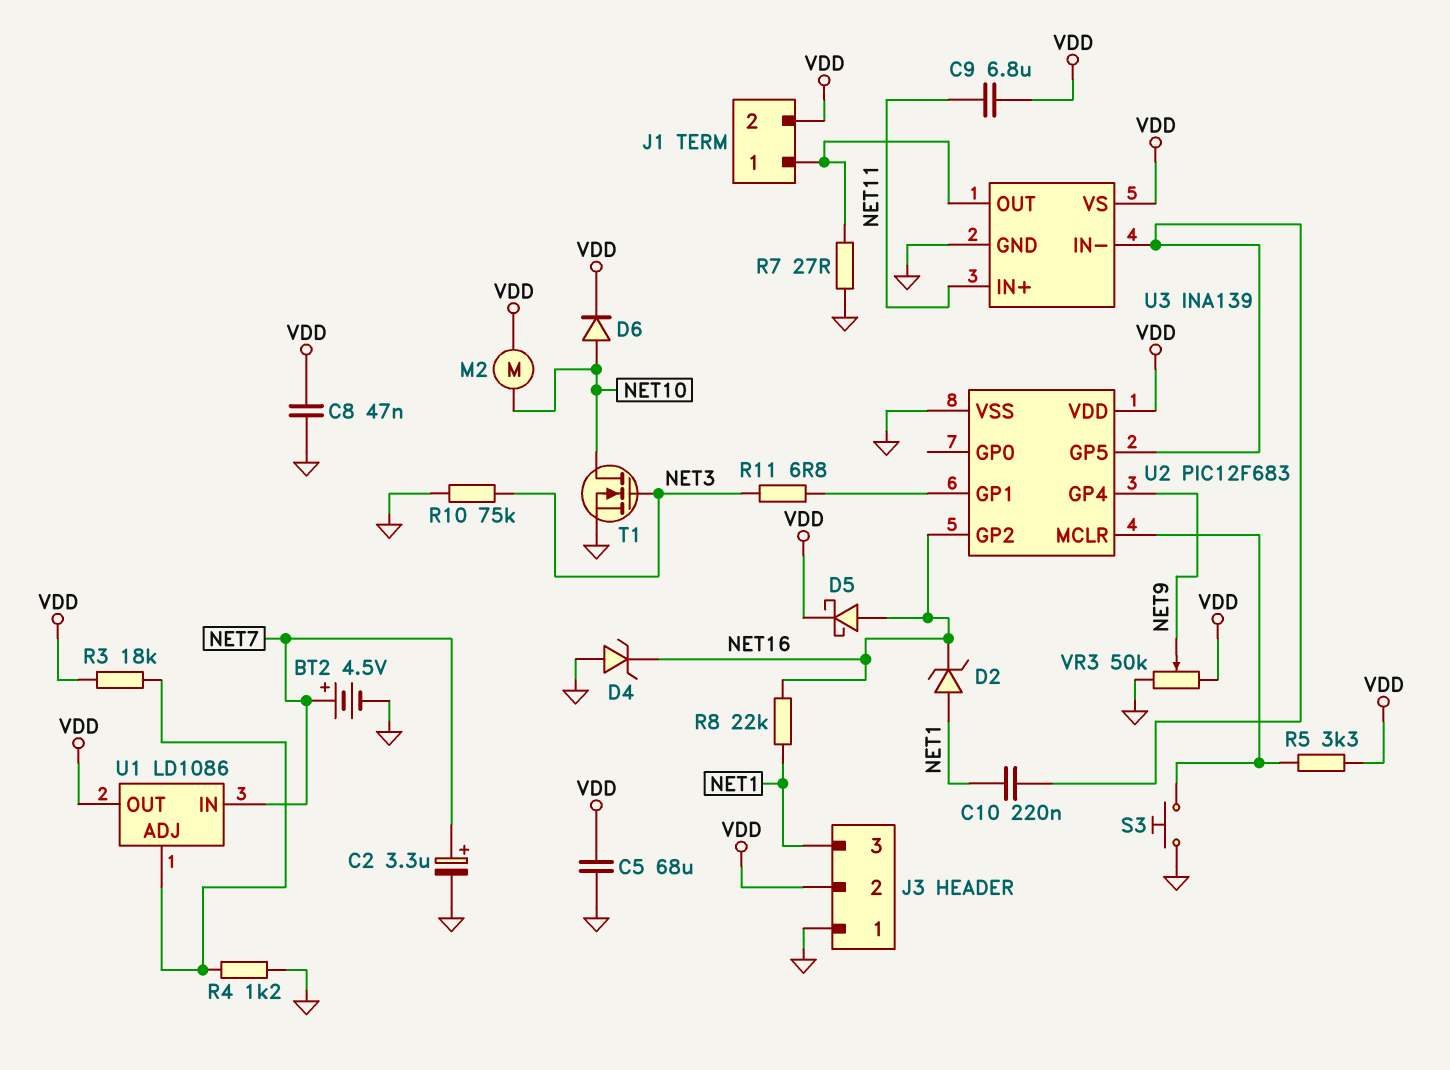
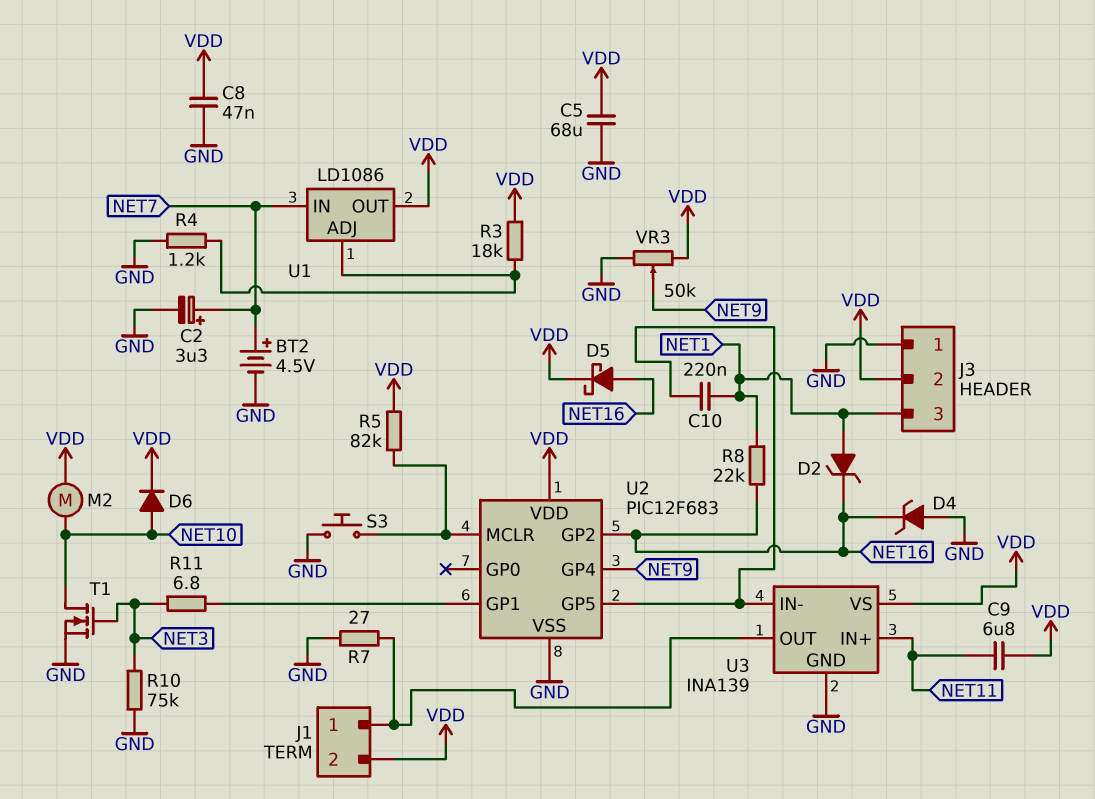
R5: 3.3k (U2/MCLR, VDD) -> 82k (U2/MCLR, VDD)

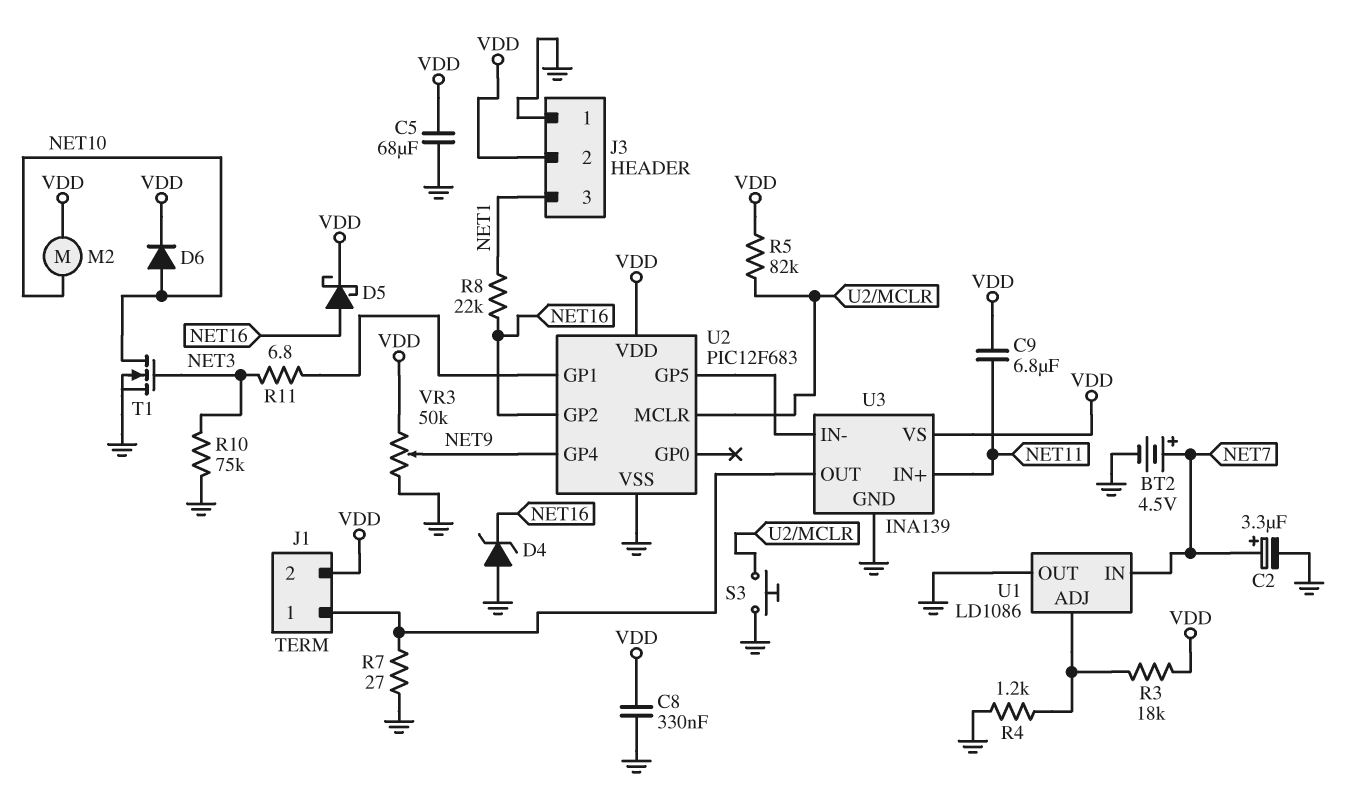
C8: 47nF (GND, VDD) -> 330nF (GND, VDD)
C10: 220nF (NET1, U2/GP5) -> none
D2: zener (A NET1, K NET16) -> none
U1 pin OUT: VDD -> GND

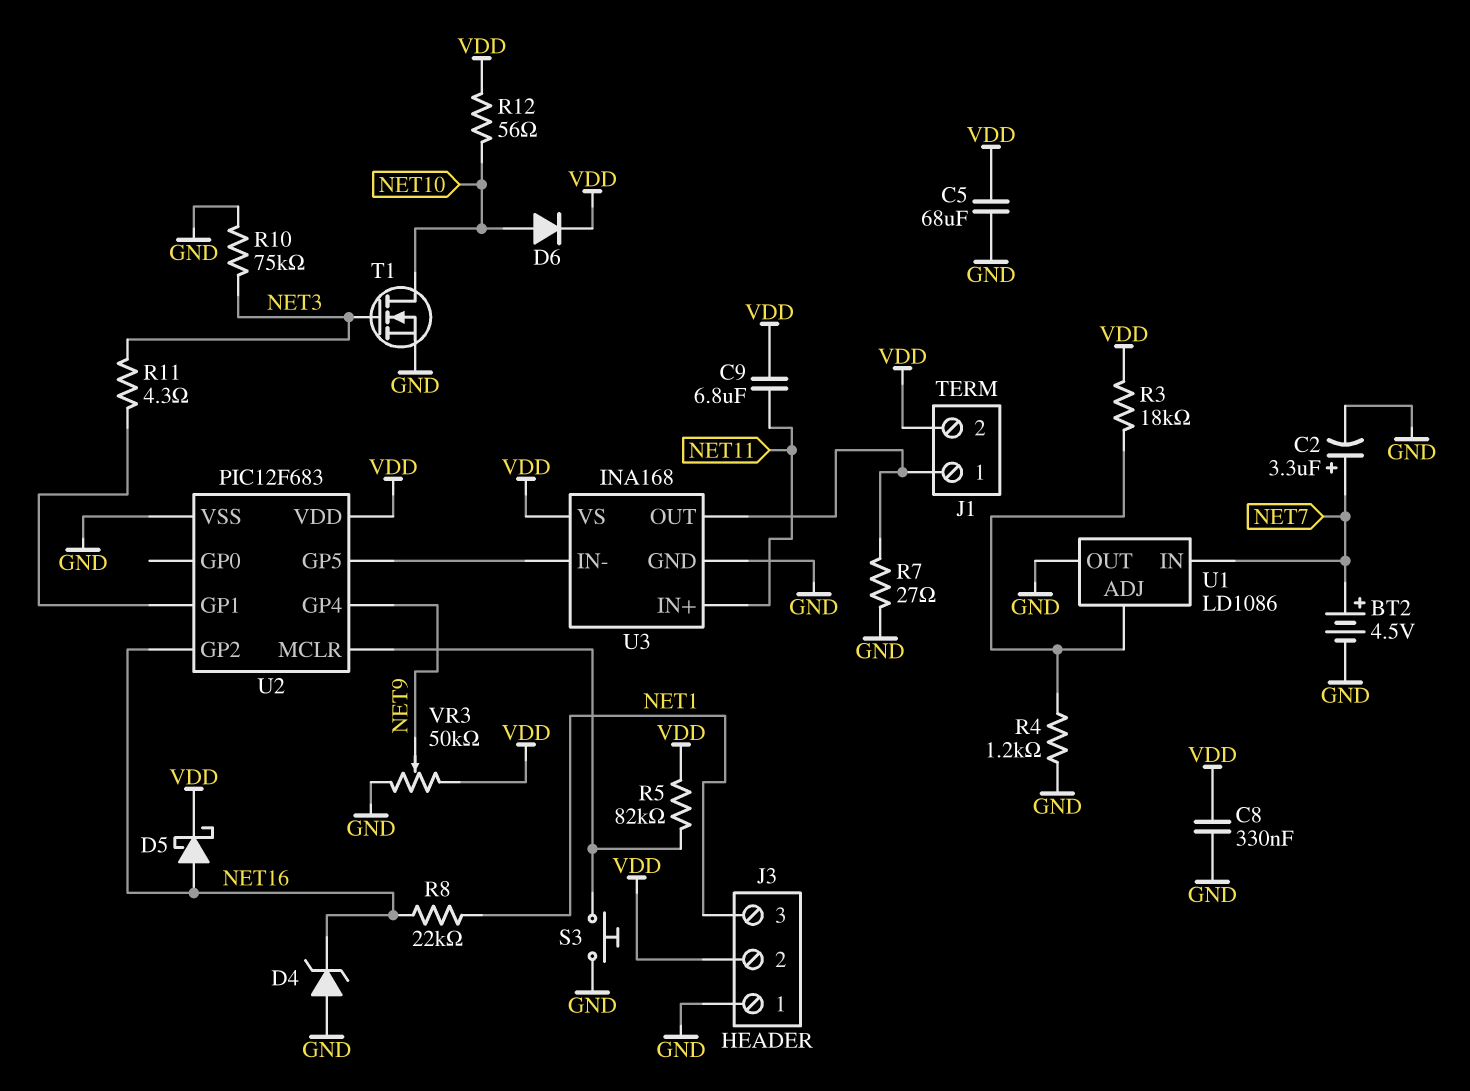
M2: motor (NET10, VDD) -> none
R11: 6.8 (NET3, U2/GP1) -> 4.3 (NET3, U2/GP1)
R12: none -> 56 (NET10, VDD)
U3: INA139 -> INA168

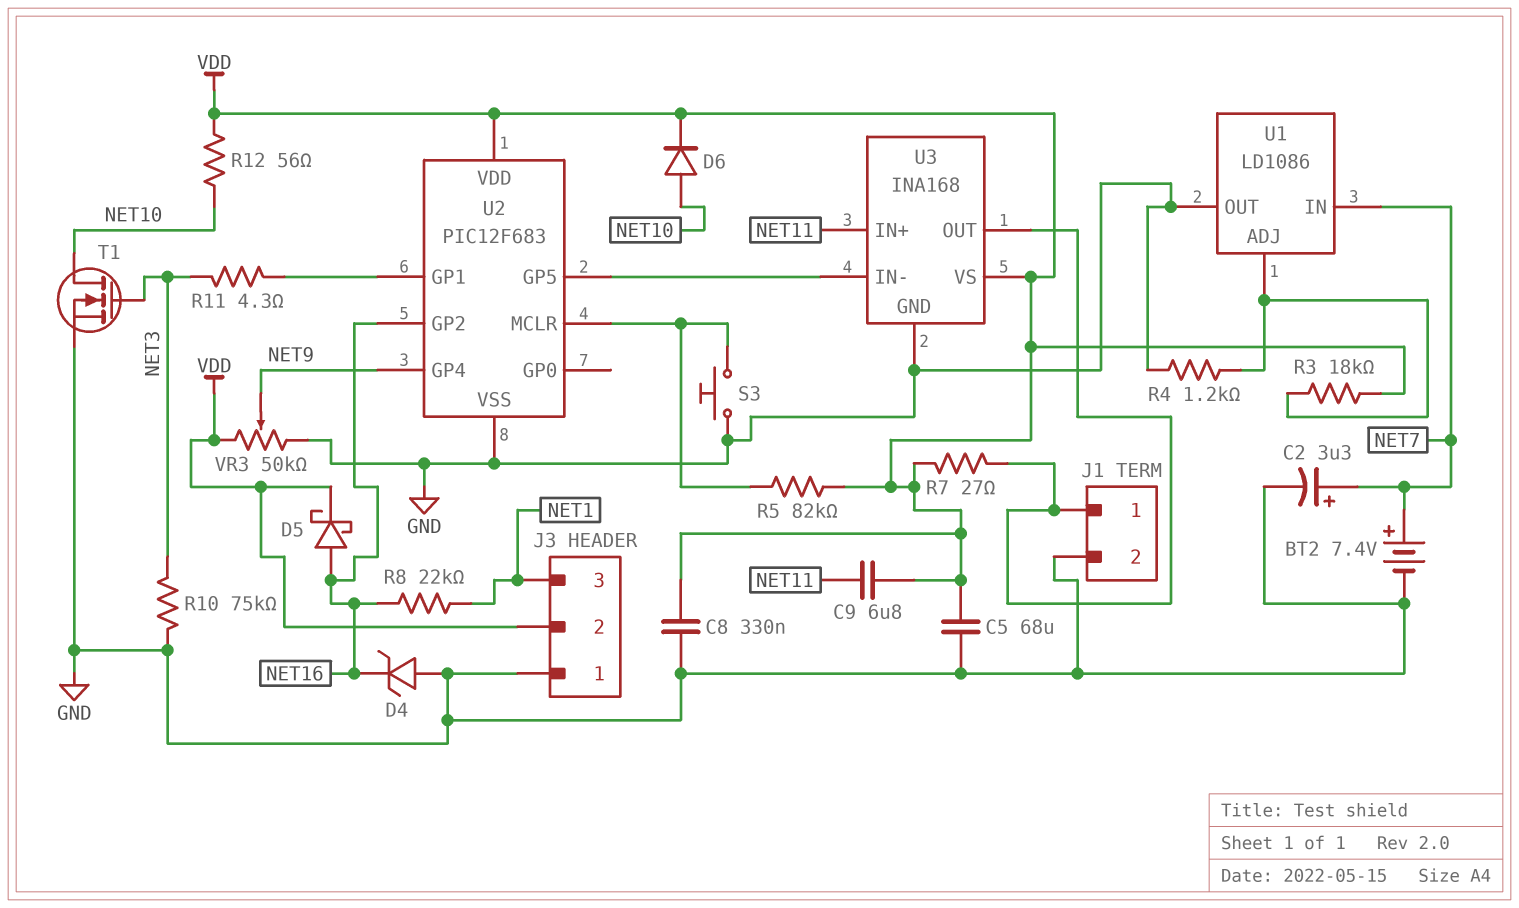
BT2: 4.5V (plus NET7, minus GND) -> 7.4V (plus NET7, minus GND)
J1 pin 2: VDD -> GND
R7: 27 (GND, J1/1) -> 27 (J1/1, VDD)

